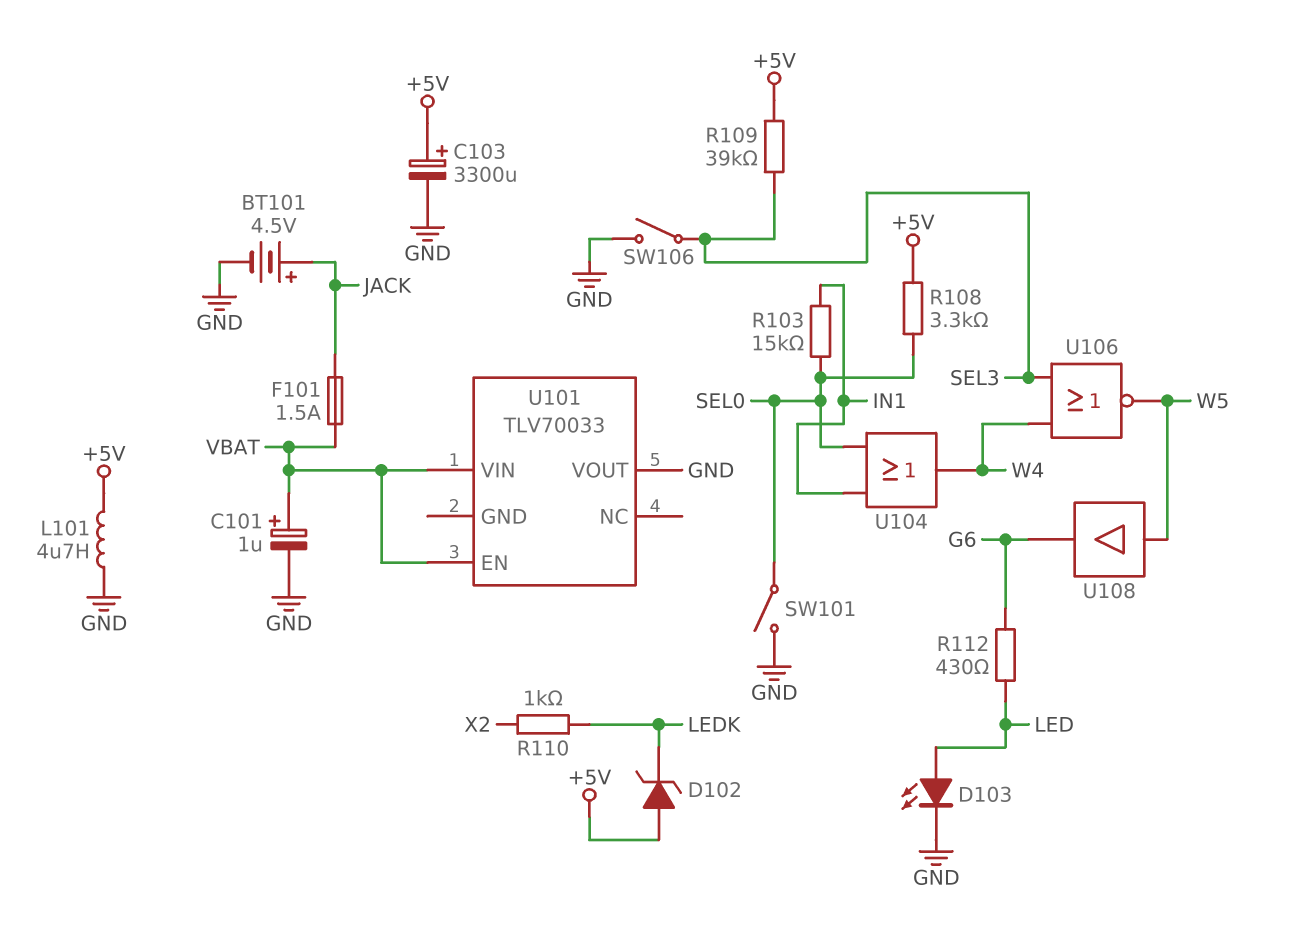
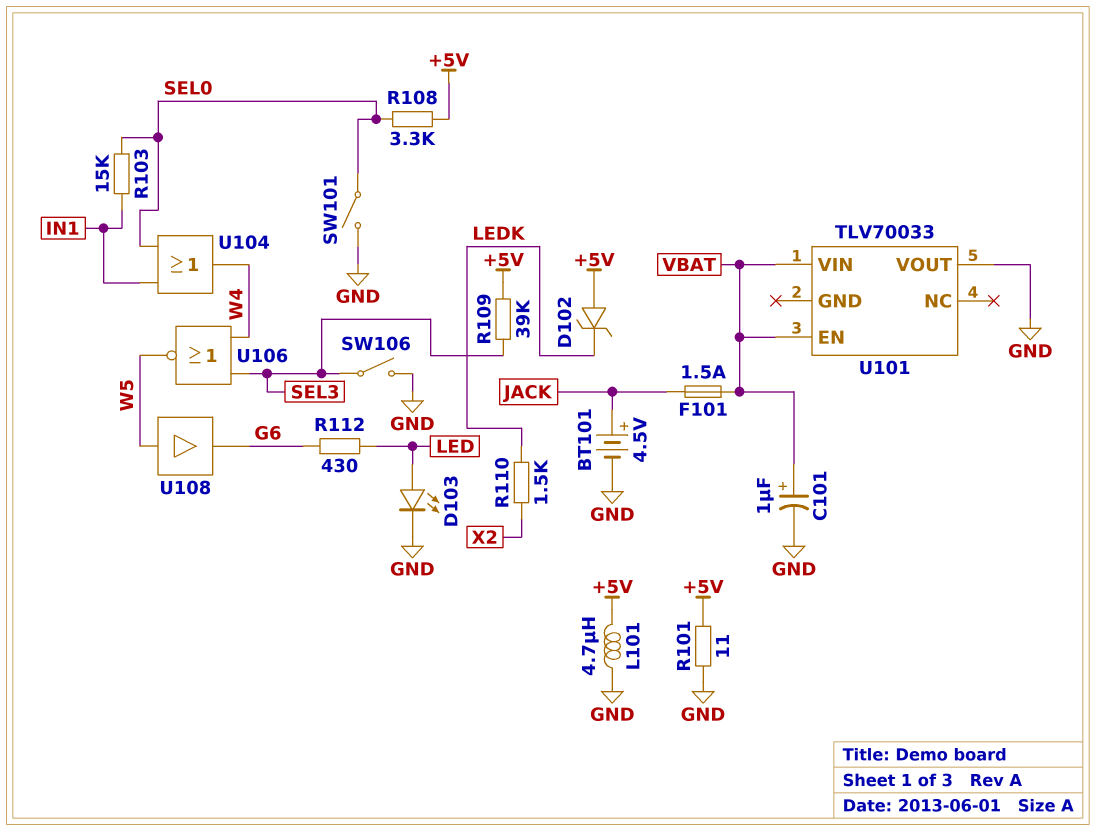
C103: 3300uF (plus +5V, minus GND) -> none
R101: none -> 11 (+5V, GND)
R110: 1k (LEDK, X2) -> 1.5k (LEDK, X2)

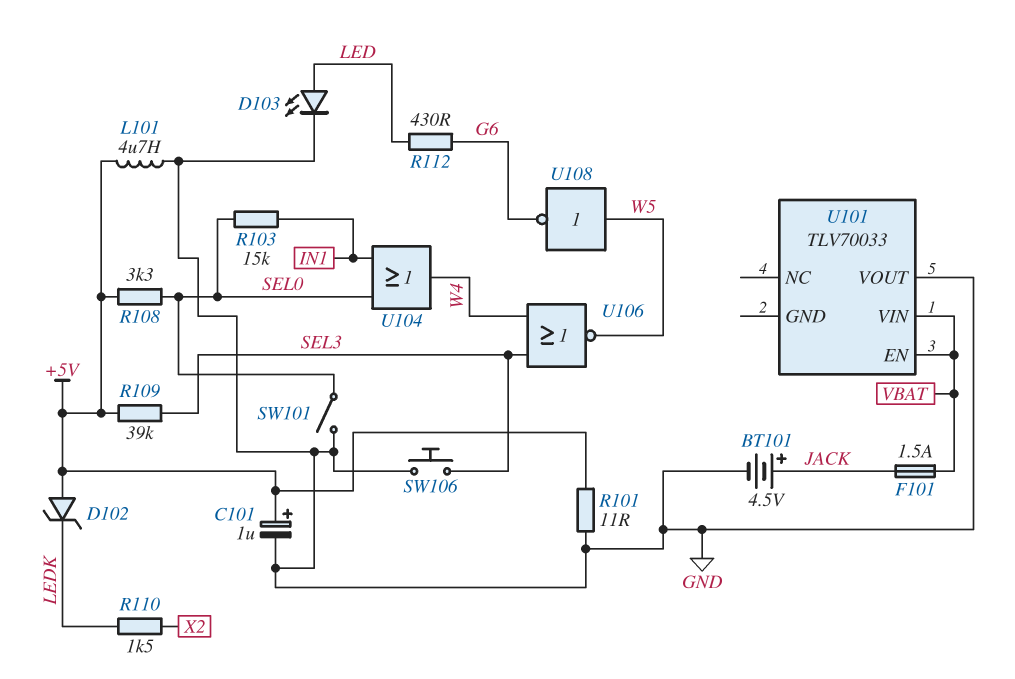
C101: 1uF (plus VBAT, minus GND) -> 1uF (plus +5V, minus GND)
SW106: switch (GND, SEL3) -> button (GND, SEL3)
U108: buffer (in W5, out G6) -> NOT (in W5, out G6)

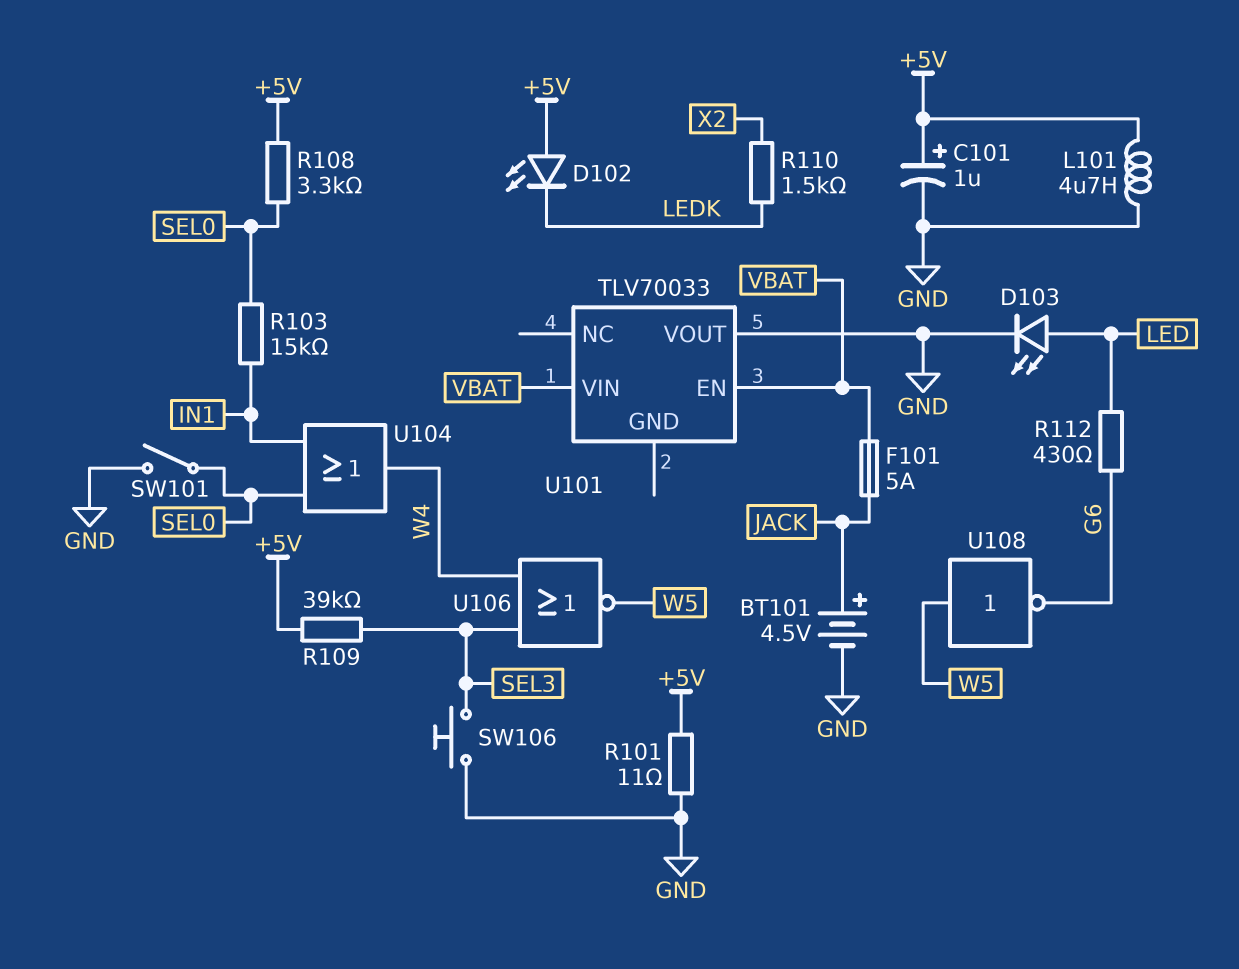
D102: zener (A +5V, K LEDK) -> LED (A +5V, K LEDK)
F101: 1.5A (JACK, VBAT) -> 5A (JACK, VBAT)

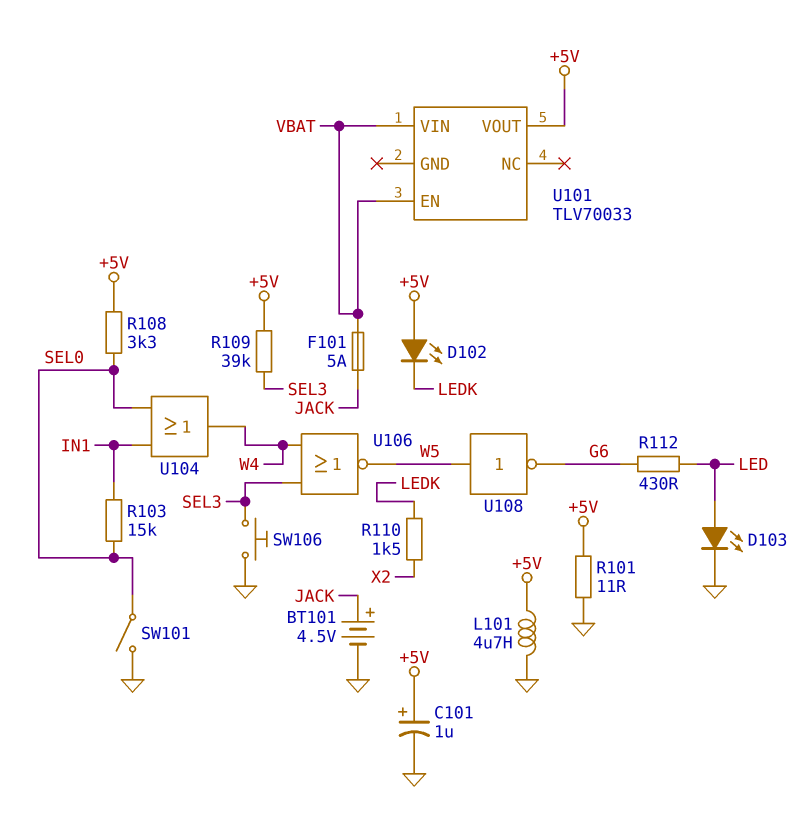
U101 pin VOUT: GND -> +5V

